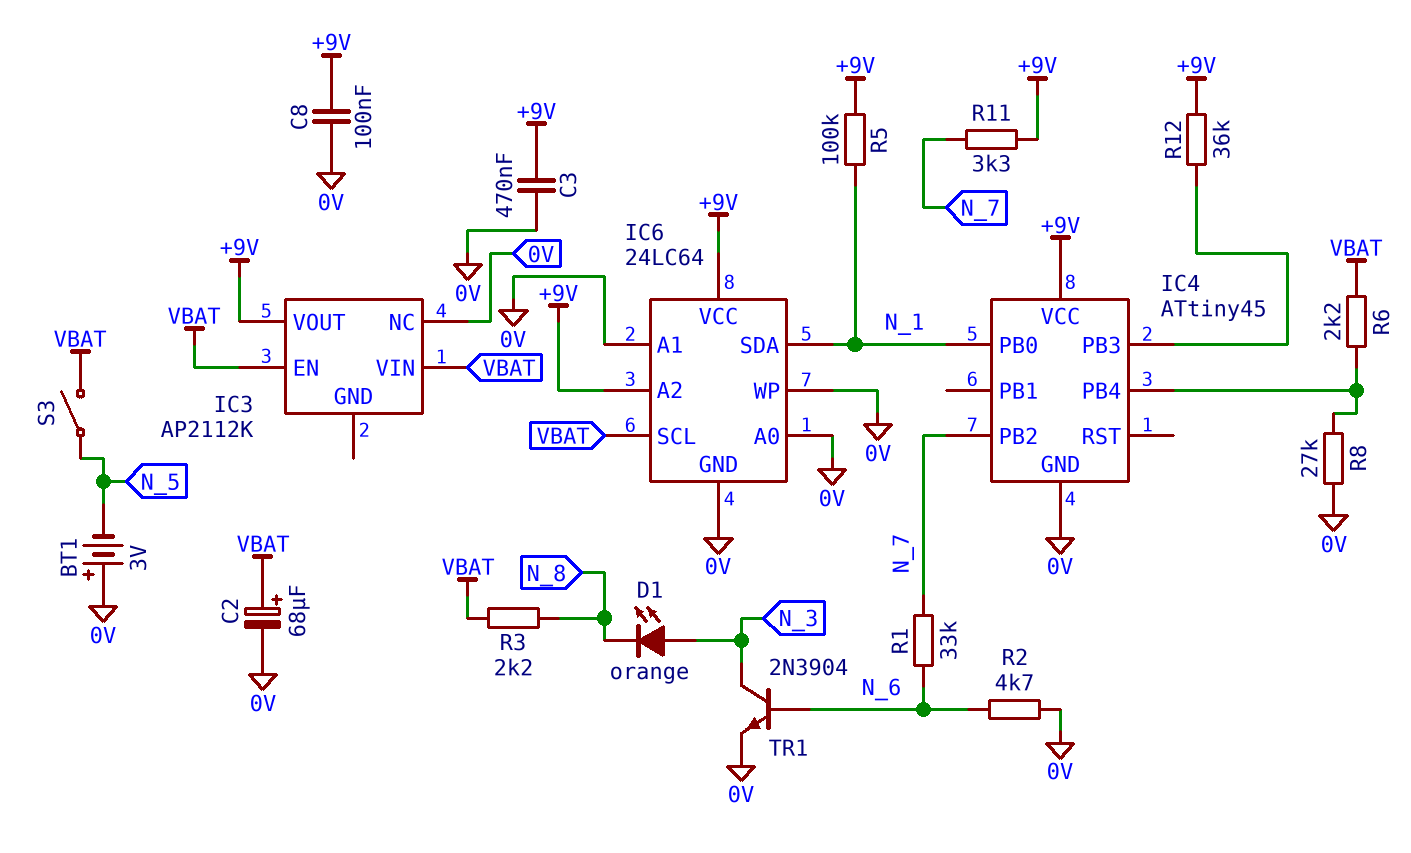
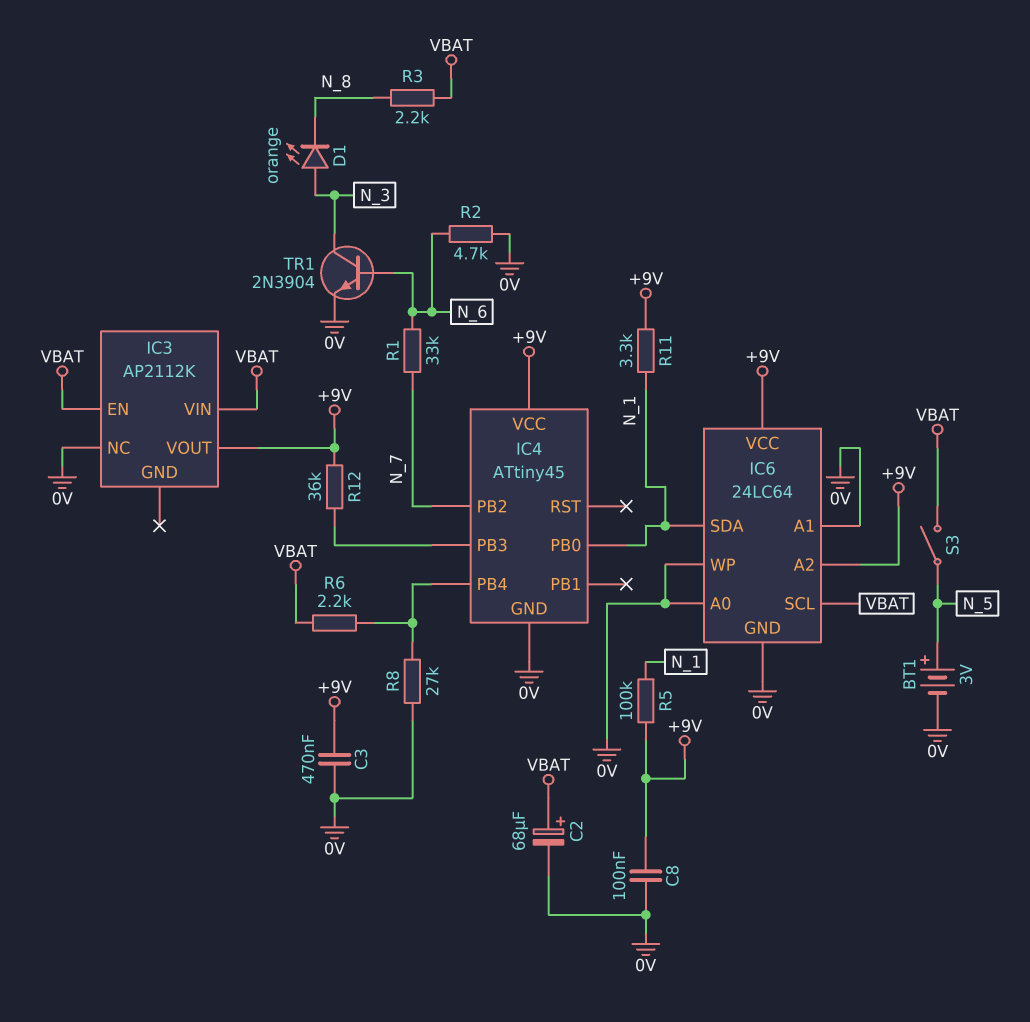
BT1: 3V (plus 0V, minus N_5) -> 3V (plus N_5, minus 0V)
R11: 3.3k (+9V, N_7) -> 3.3k (+9V, N_1)

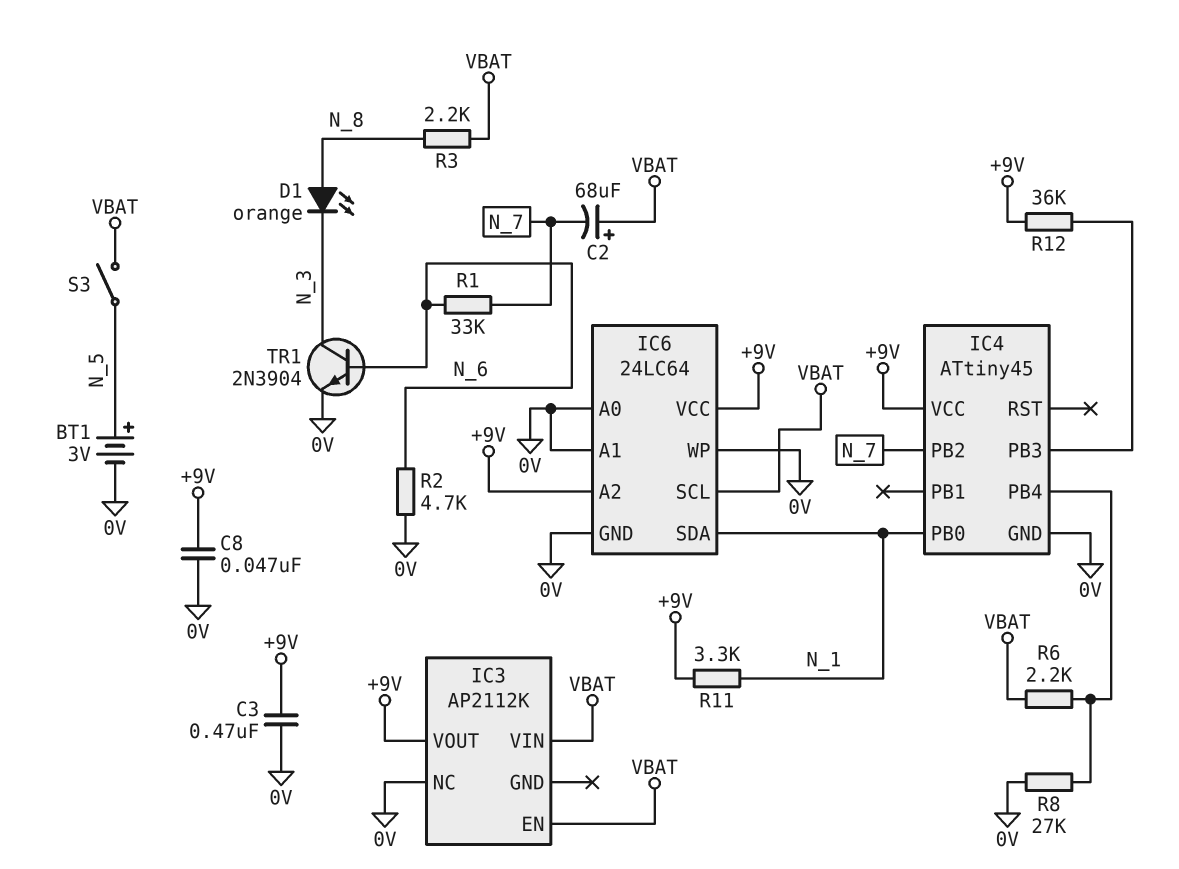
C2: 68uF (plus VBAT, minus 0V) -> 68uF (plus VBAT, minus N_7)
C8: 100nF (+9V, 0V) -> 47nF (+9V, 0V)
D1: LED orange (A N_3, K N_8) -> LED orange (A N_8, K N_3)
R5: 100k (+9V, N_1) -> none

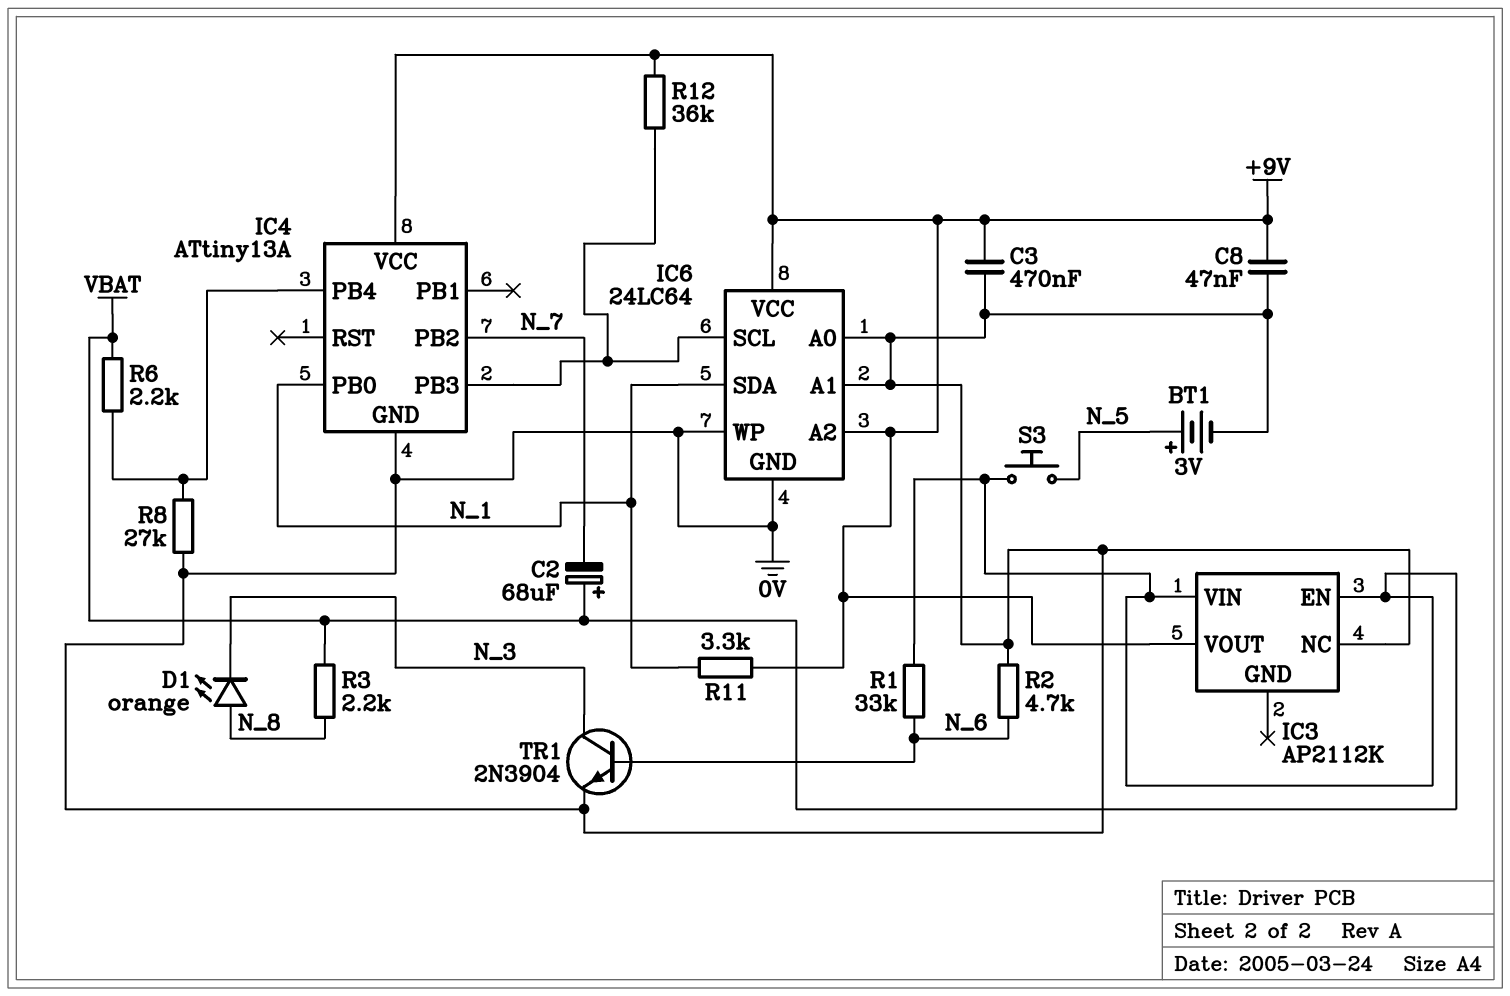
IC4: ATtiny45 -> ATtiny13A
IC6 pin SCL: VBAT -> IC4/PB3
R1: 33k (N_6, N_7) -> 33k (N_6, VBAT)
S3: switch (N_5, VBAT) -> button (N_5, VBAT)

